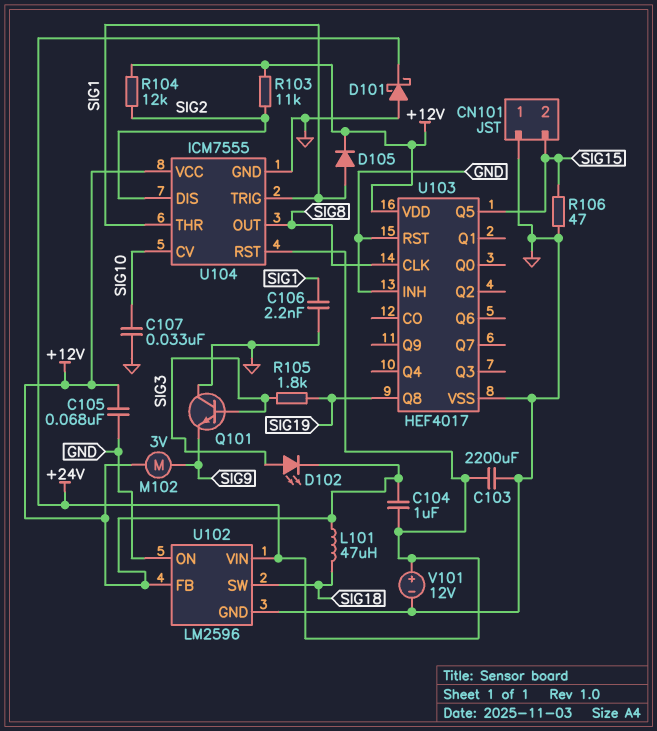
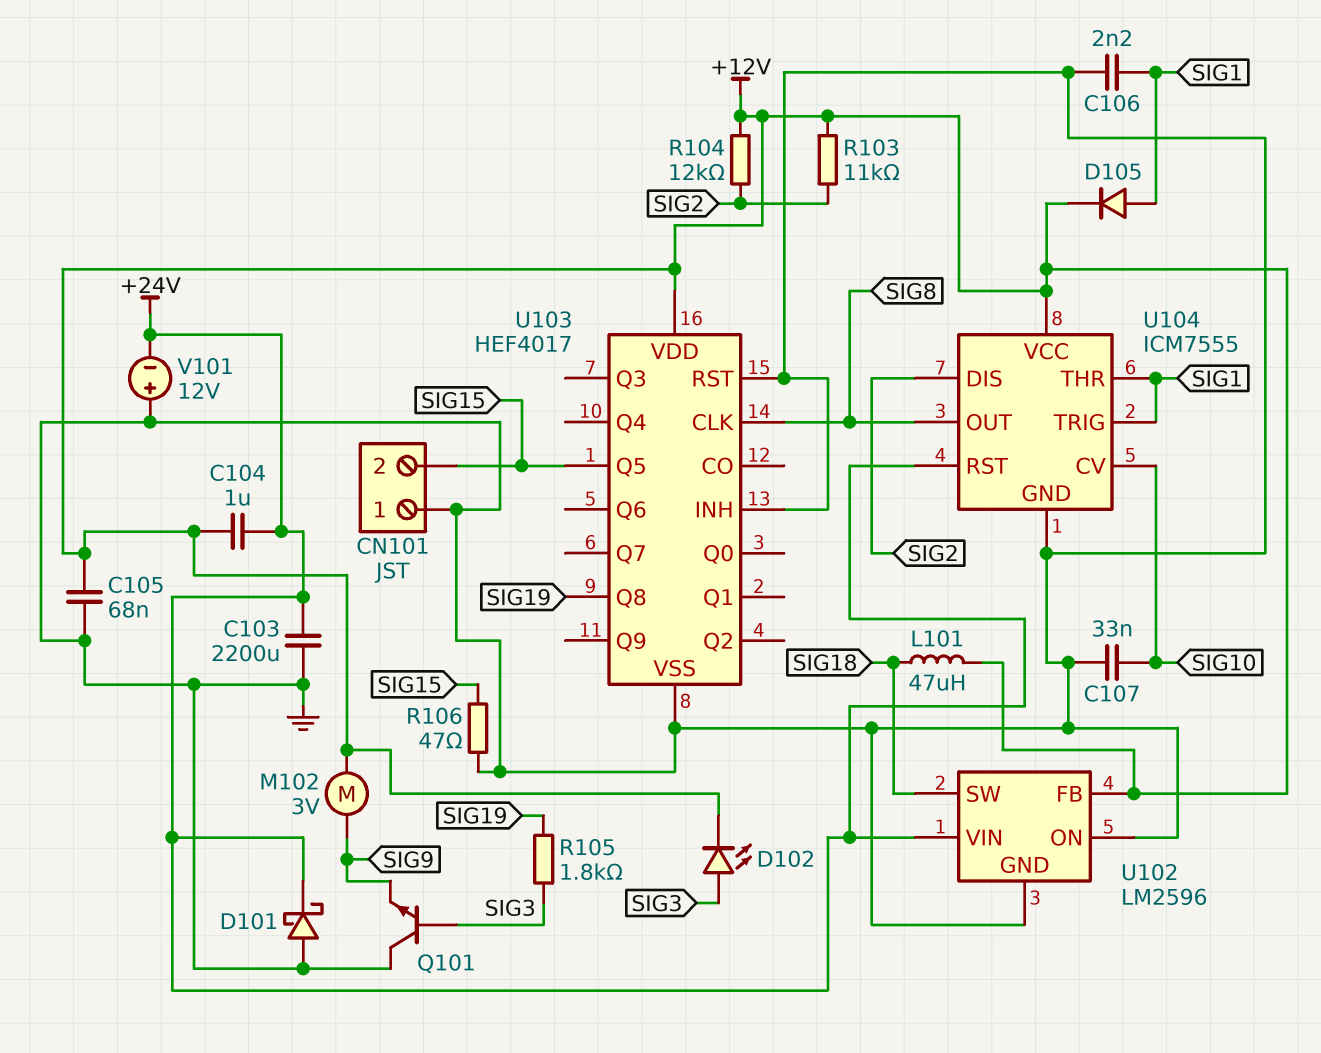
V101: 12V (plus +24V, minus GND) -> 12V (plus GND, minus +24V)

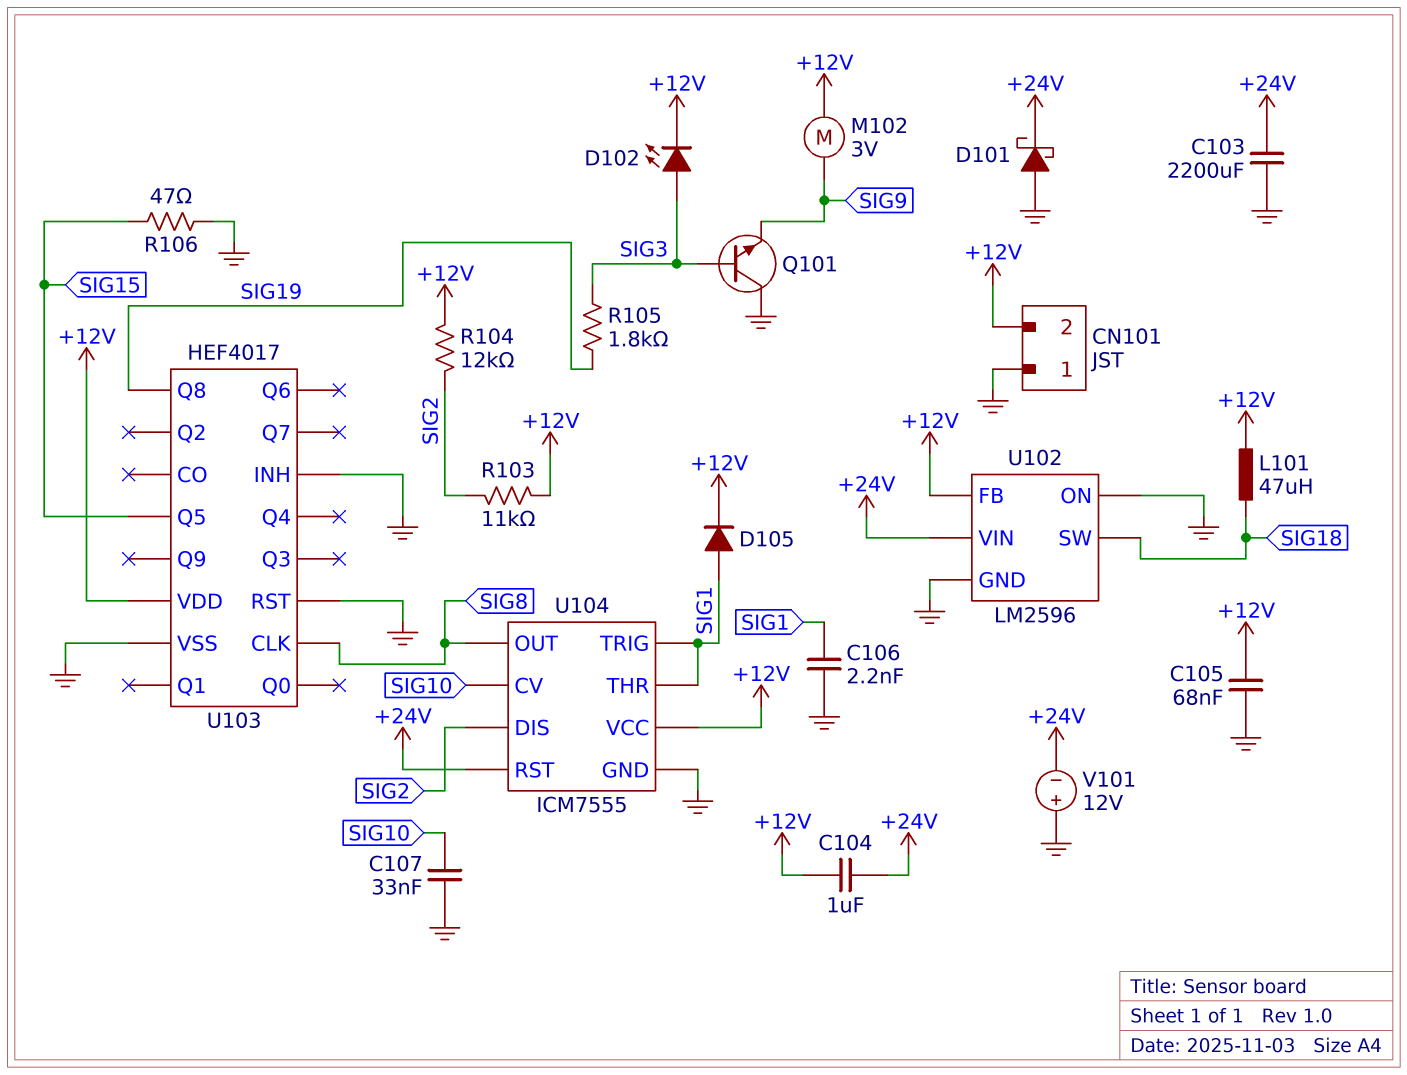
CN101 pin 2: SIG15 -> +12V

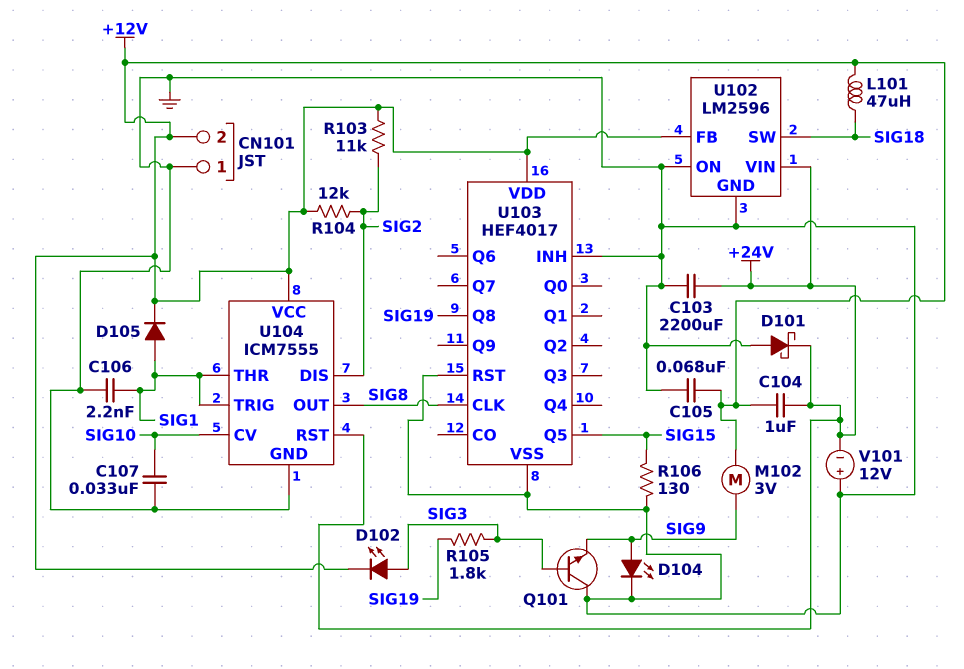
D104: none -> LED (A SIG9, K GND)
R106: 47 (GND, SIG15) -> 130 (GND, SIG15)

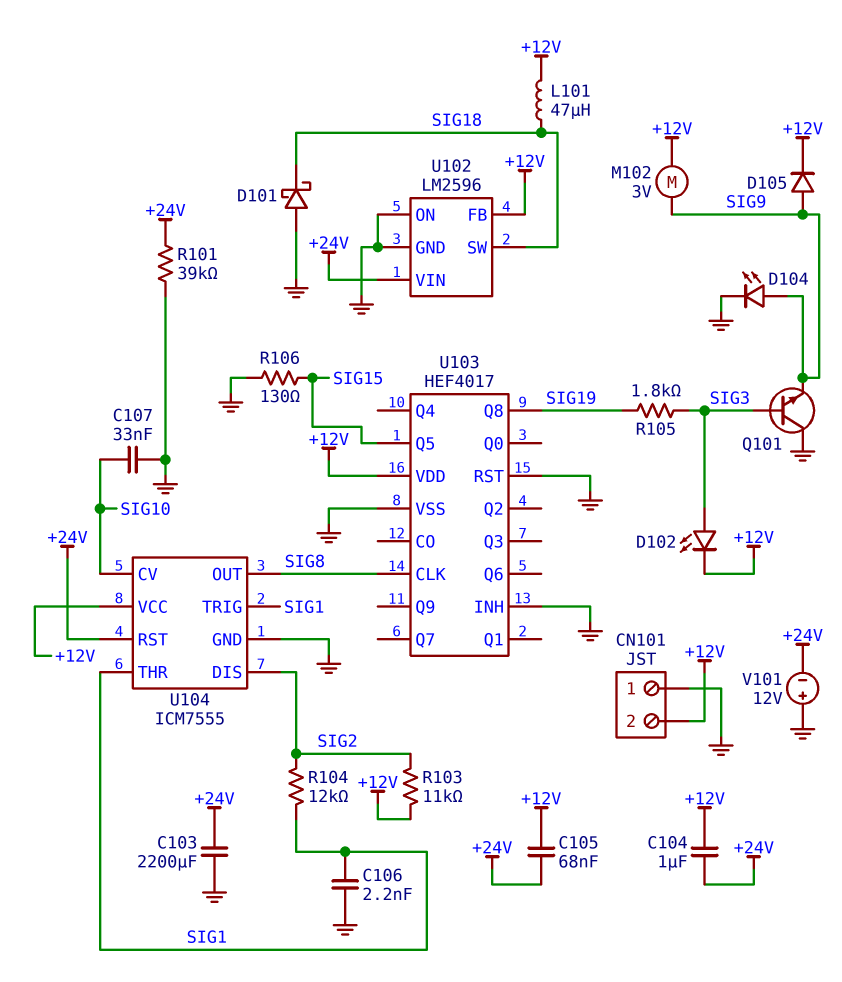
C105: 68nF (+12V, GND) -> 68nF (+12V, +24V)
D101: schottky (A GND, K +24V) -> schottky (A GND, K SIG18)
D105: diode (A SIG1, K +12V) -> diode (A SIG9, K +12V)
R101: none -> 39k (+24V, GND)
R104: 12k (+12V, SIG2) -> 12k (SIG1, SIG2)

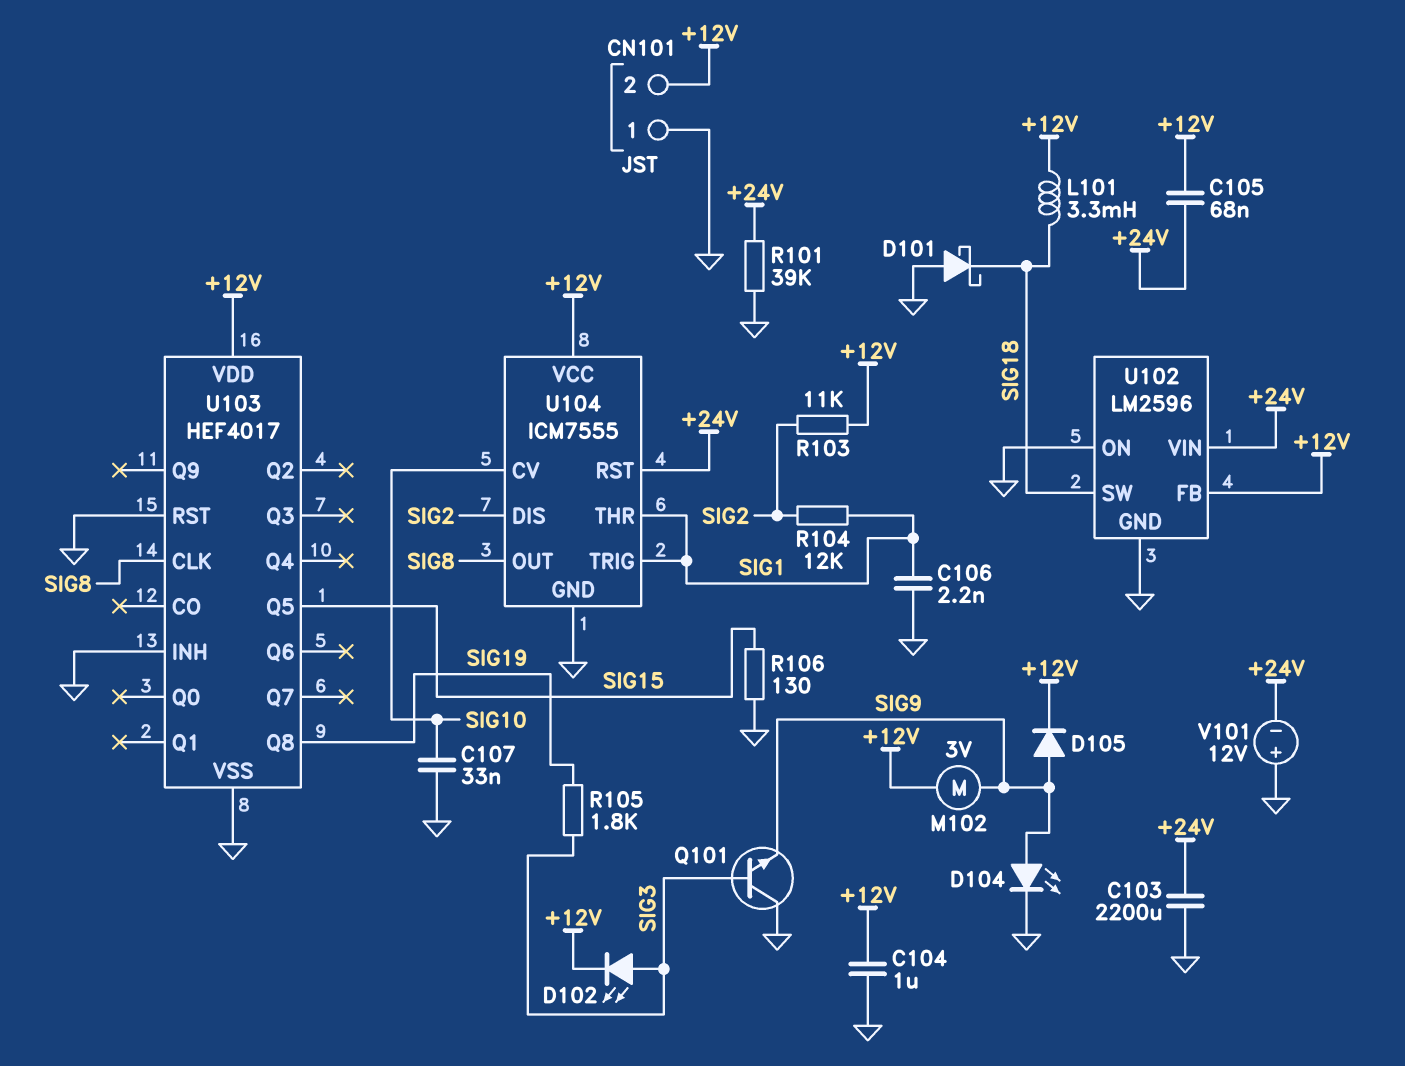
C104: 1uF (+12V, +24V) -> 1uF (+12V, GND)
L101: 47uH (+12V, SIG18) -> 3.3mH (+12V, SIG18)

